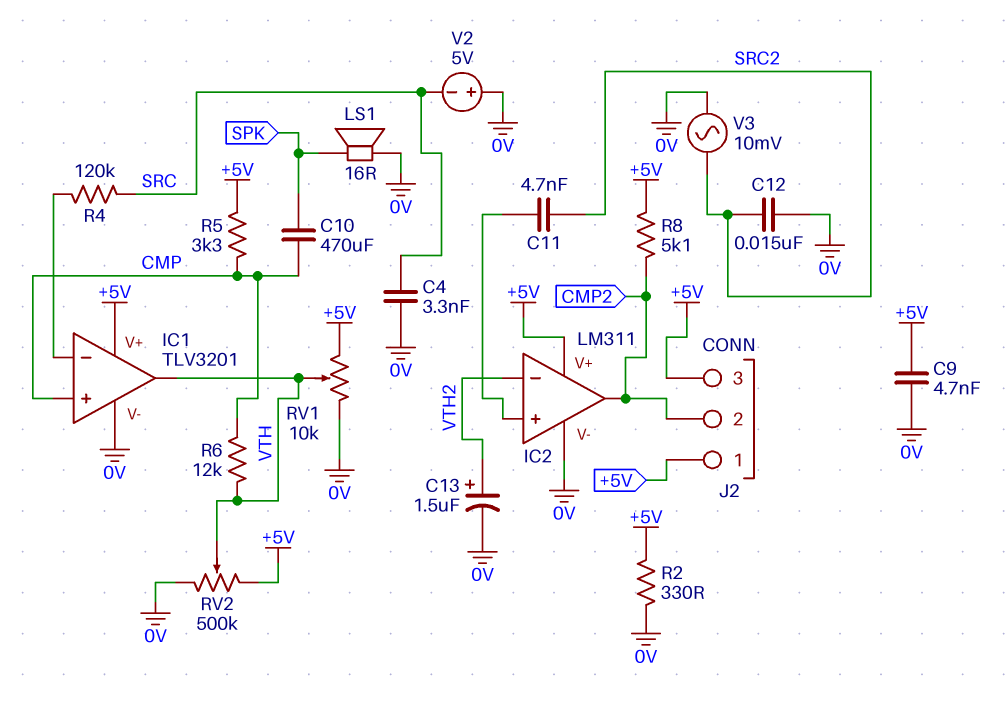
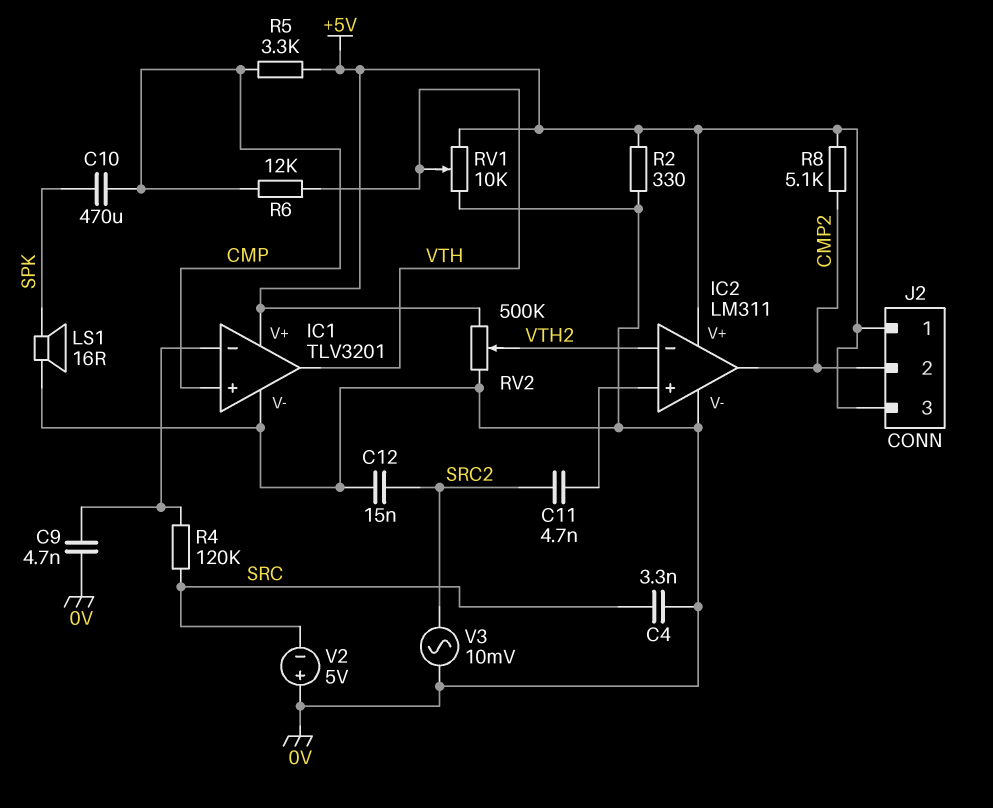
C9: 4.7nF (+5V, 0V) -> 4.7nF (0V, IC1/in-)
C13: 1.5uF (plus VTH2, minus 0V) -> none
RV2: 500k (+5V, 0V, wiper VTH) -> 500k (+5V, 0V, wiper VTH2)

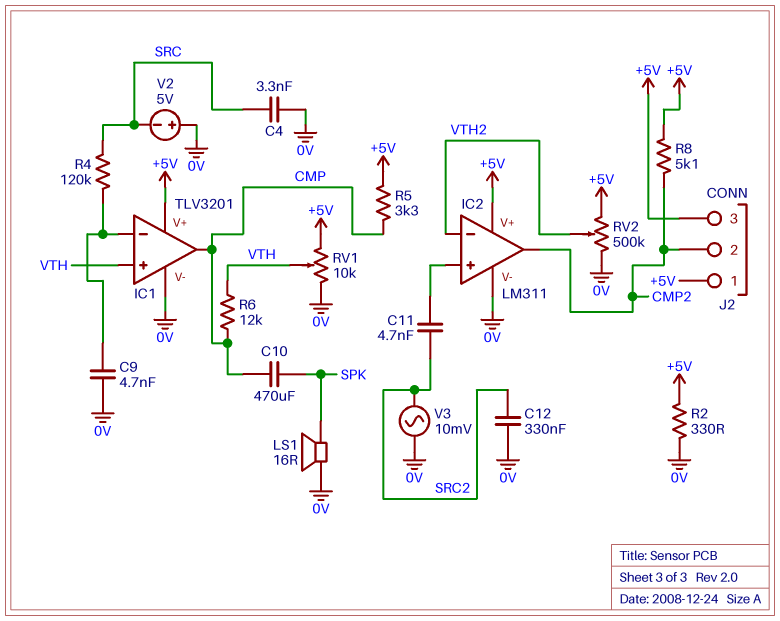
C12: 15nF (0V, SRC2) -> 330nF (0V, SRC2)
IC1 pin in+: CMP -> VTH
IC1 pin out: VTH -> CMP

